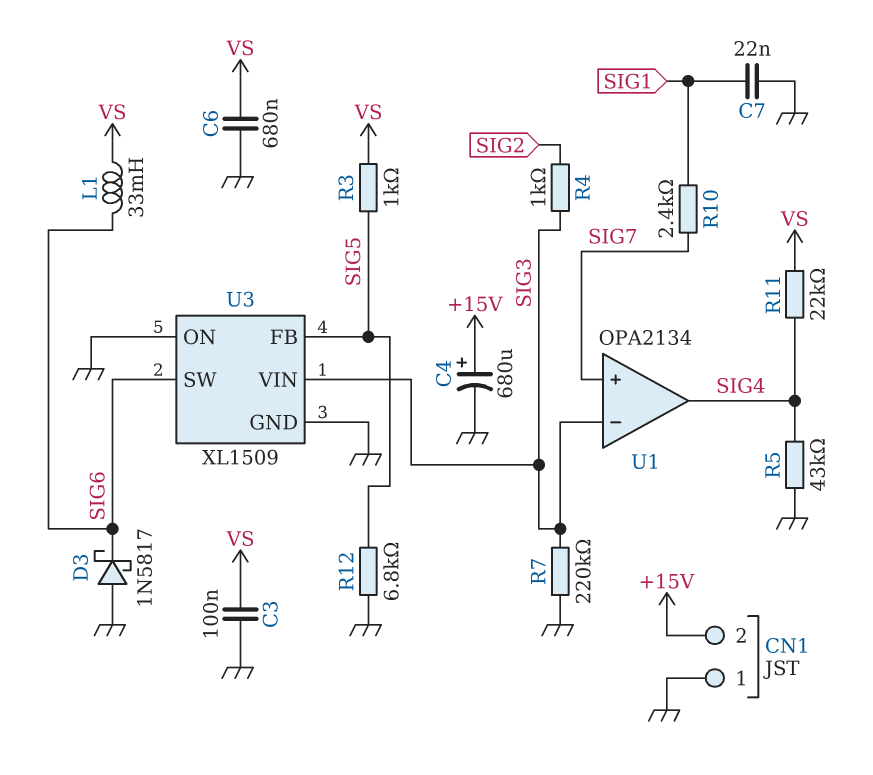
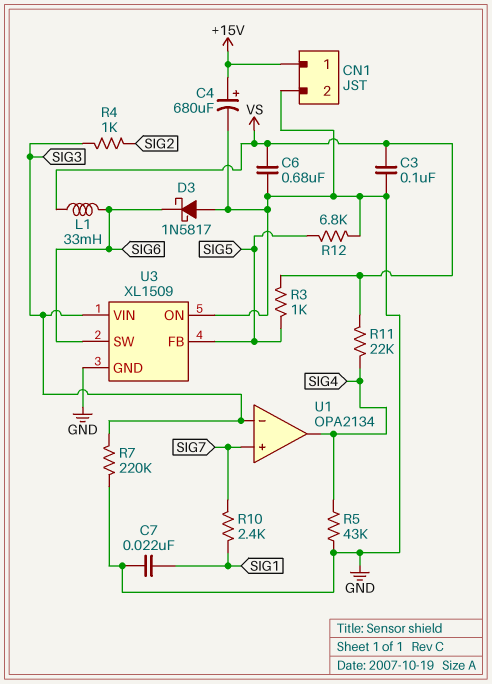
CN1 pin 1: GND -> +15V
CN1 pin 2: +15V -> GND

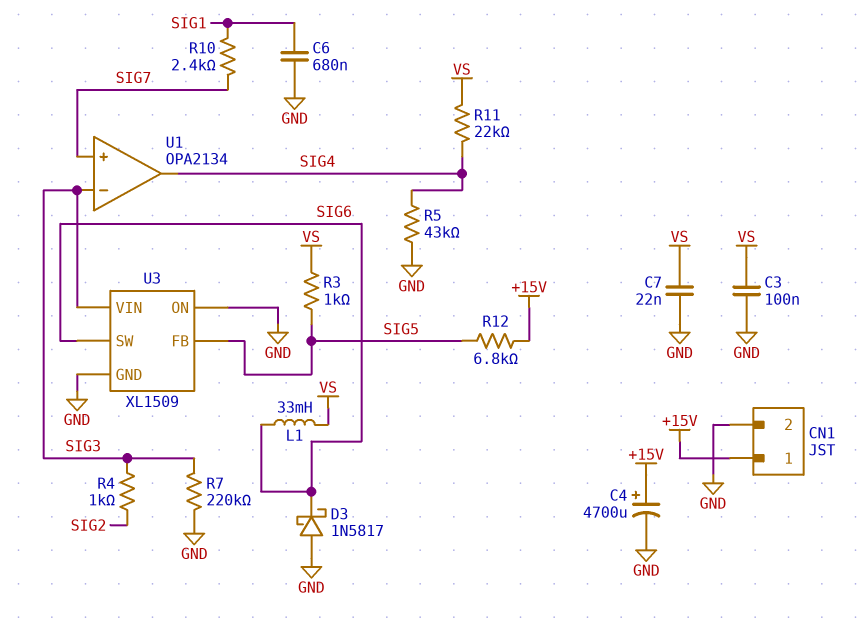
C4: 680uF (plus +15V, minus GND) -> 4700uF (plus +15V, minus GND)
C6: 680nF (GND, VS) -> 680nF (GND, SIG1)
C7: 22nF (GND, SIG1) -> 22nF (GND, VS)
R12: 6.8k (GND, SIG5) -> 6.8k (+15V, SIG5)

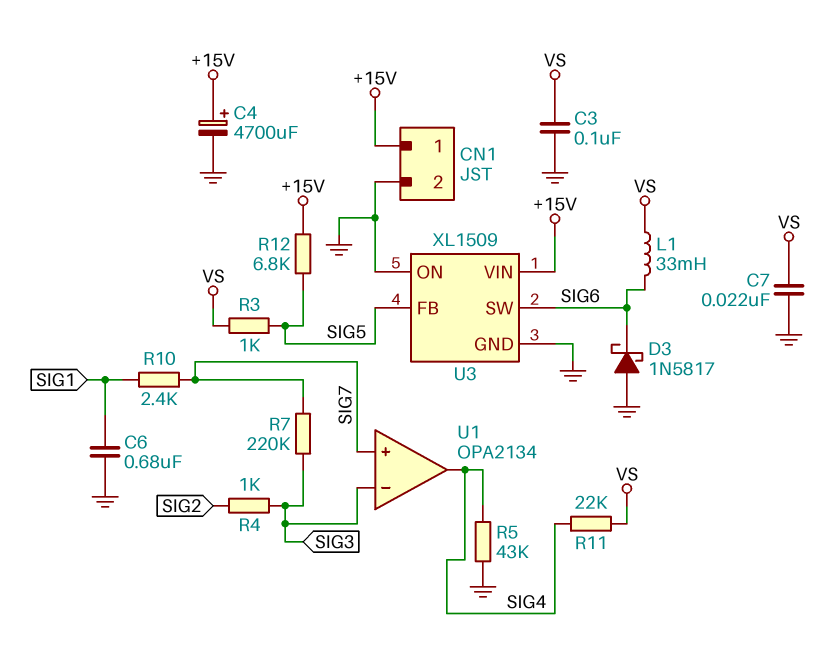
R7: 220k (GND, SIG3) -> 220k (SIG3, SIG7)
U3 pin VIN: SIG3 -> +15V

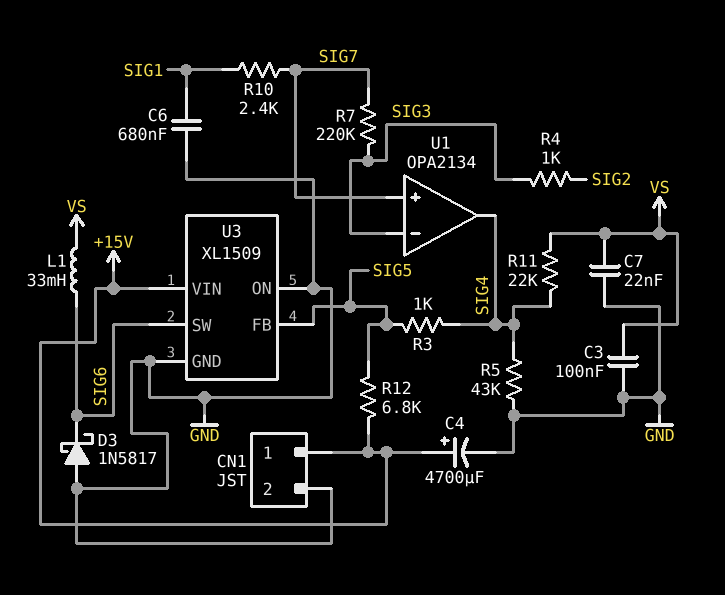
R3: 1k (SIG5, VS) -> 1k (SIG4, SIG5)

